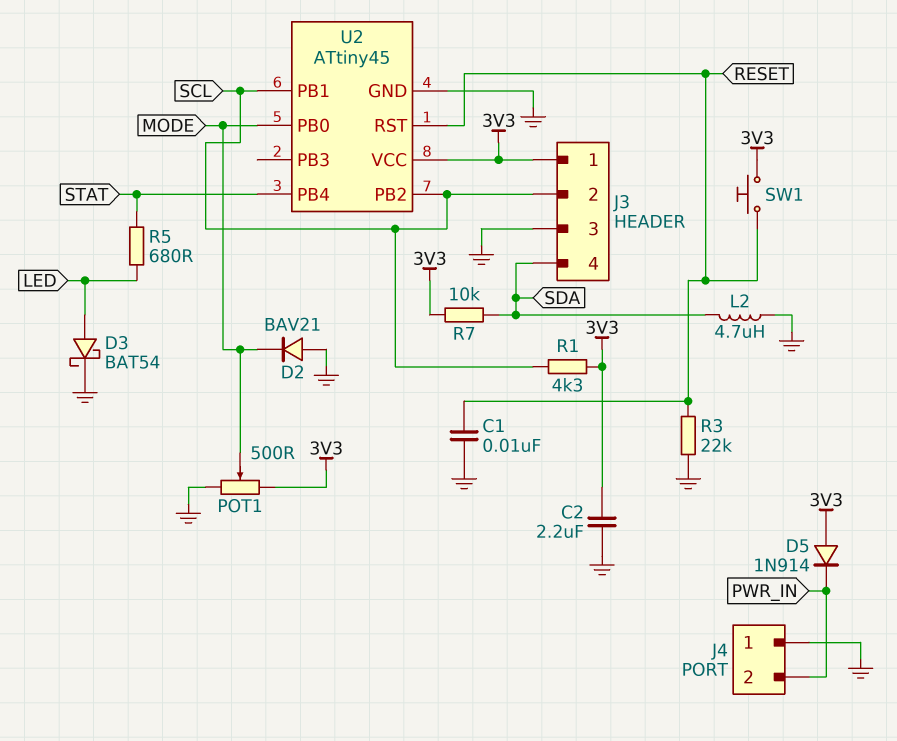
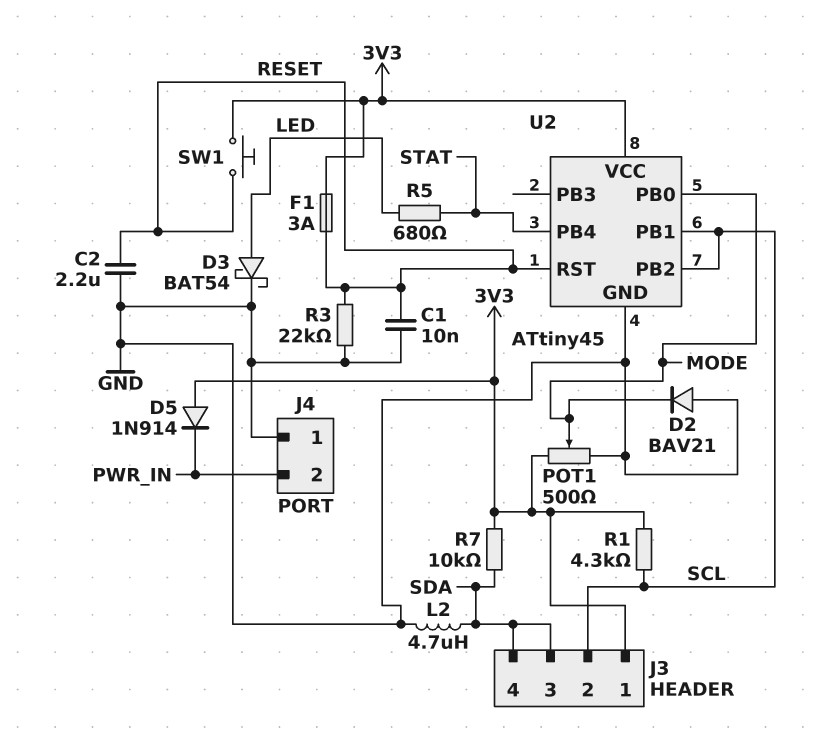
C2: 2.2uF (3V3, GND) -> 2.2uF (GND, RESET)
F1: none -> 3A (3V3, RESET)
J3 pin 3: GND -> SDA

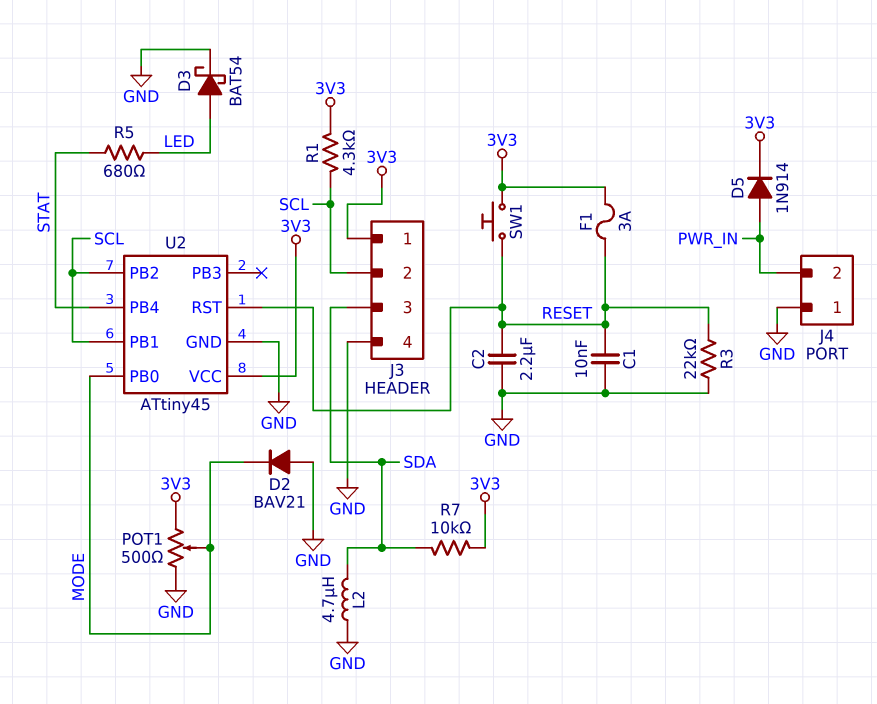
D5: diode 1N914 (A 3V3, K PWR_IN) -> diode 1N914 (A PWR_IN, K 3V3)
J3 pin 4: SDA -> GND

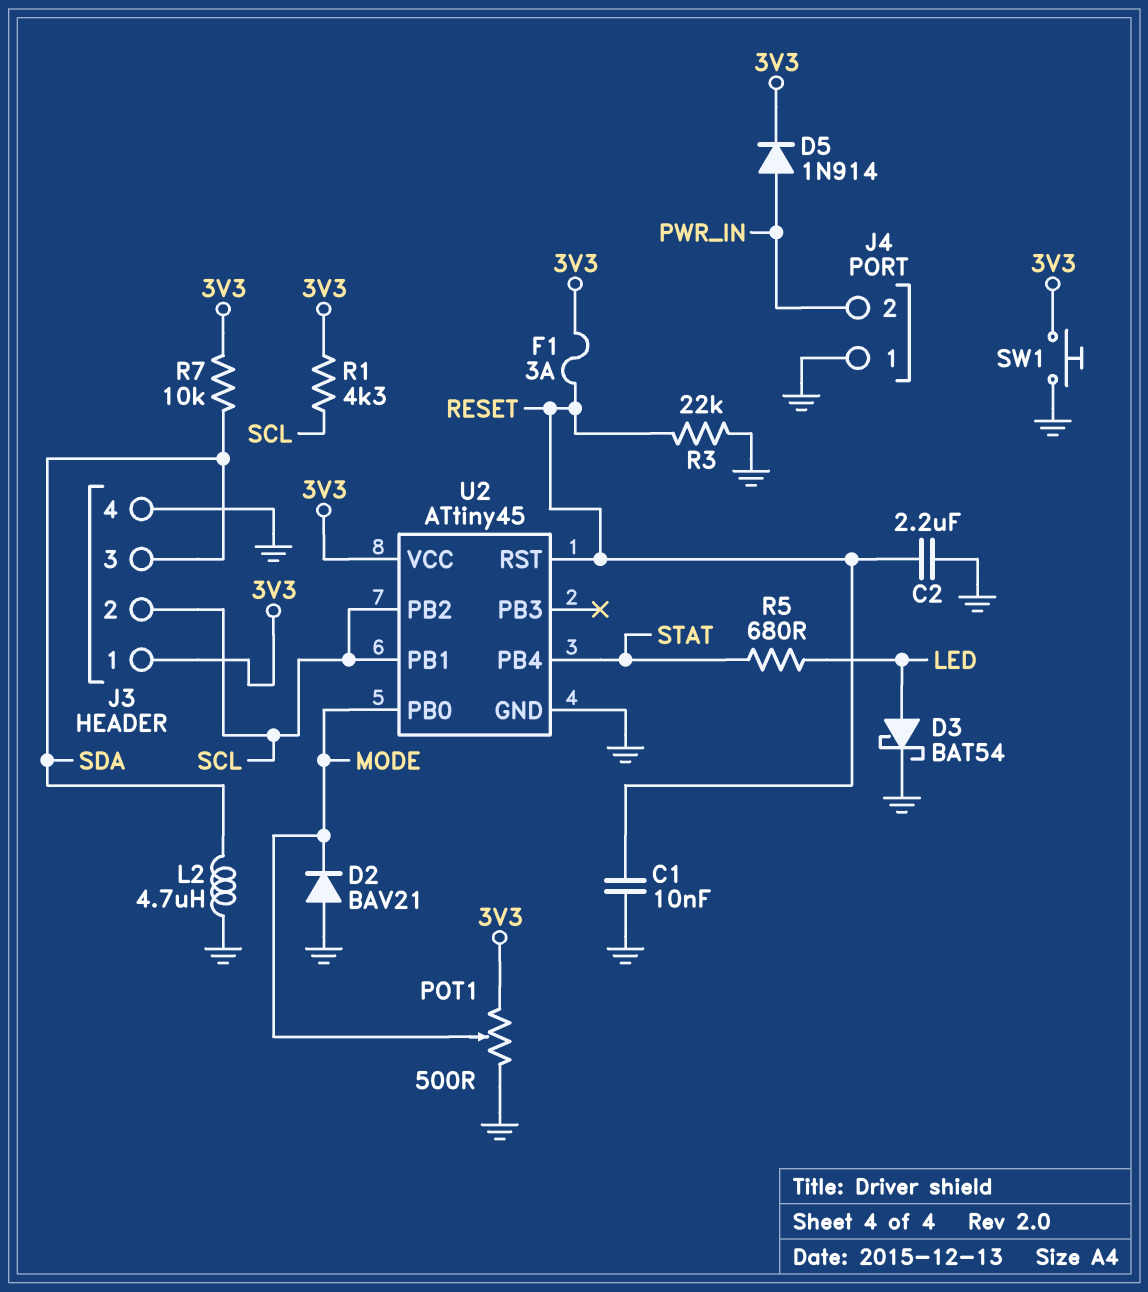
SW1: button (3V3, RESET) -> button (3V3, GND)

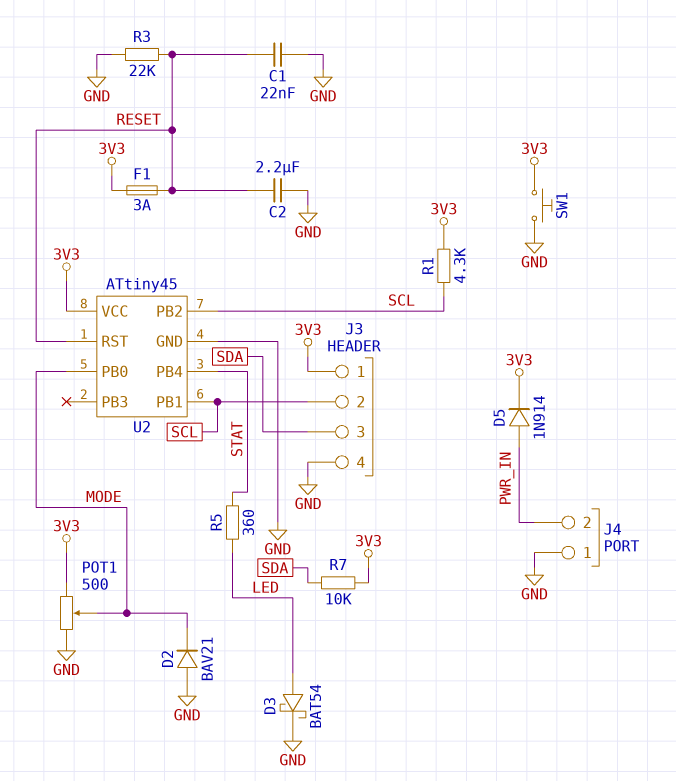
C1: 10nF (GND, RESET) -> 22nF (GND, RESET)
L2: 4.7uH (GND, SDA) -> none
R5: 680 (LED, STAT) -> 360 (LED, STAT)

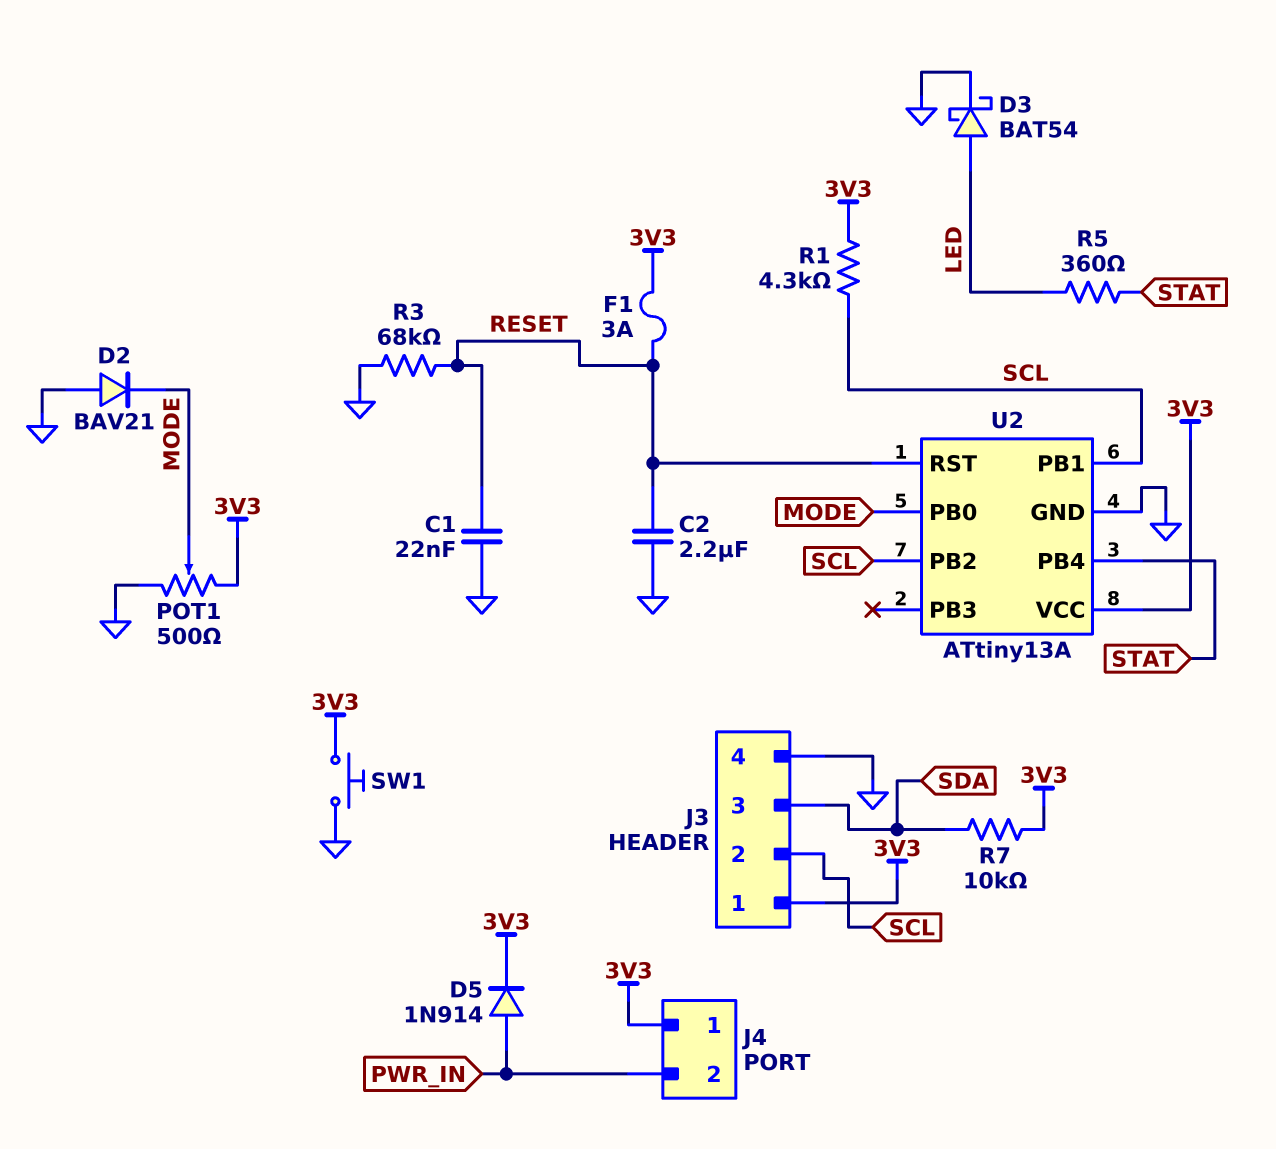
J4 pin 1: GND -> 3V3
R3: 22k (GND, RESET) -> 68k (GND, RESET)
U2: ATtiny45 -> ATtiny13A

